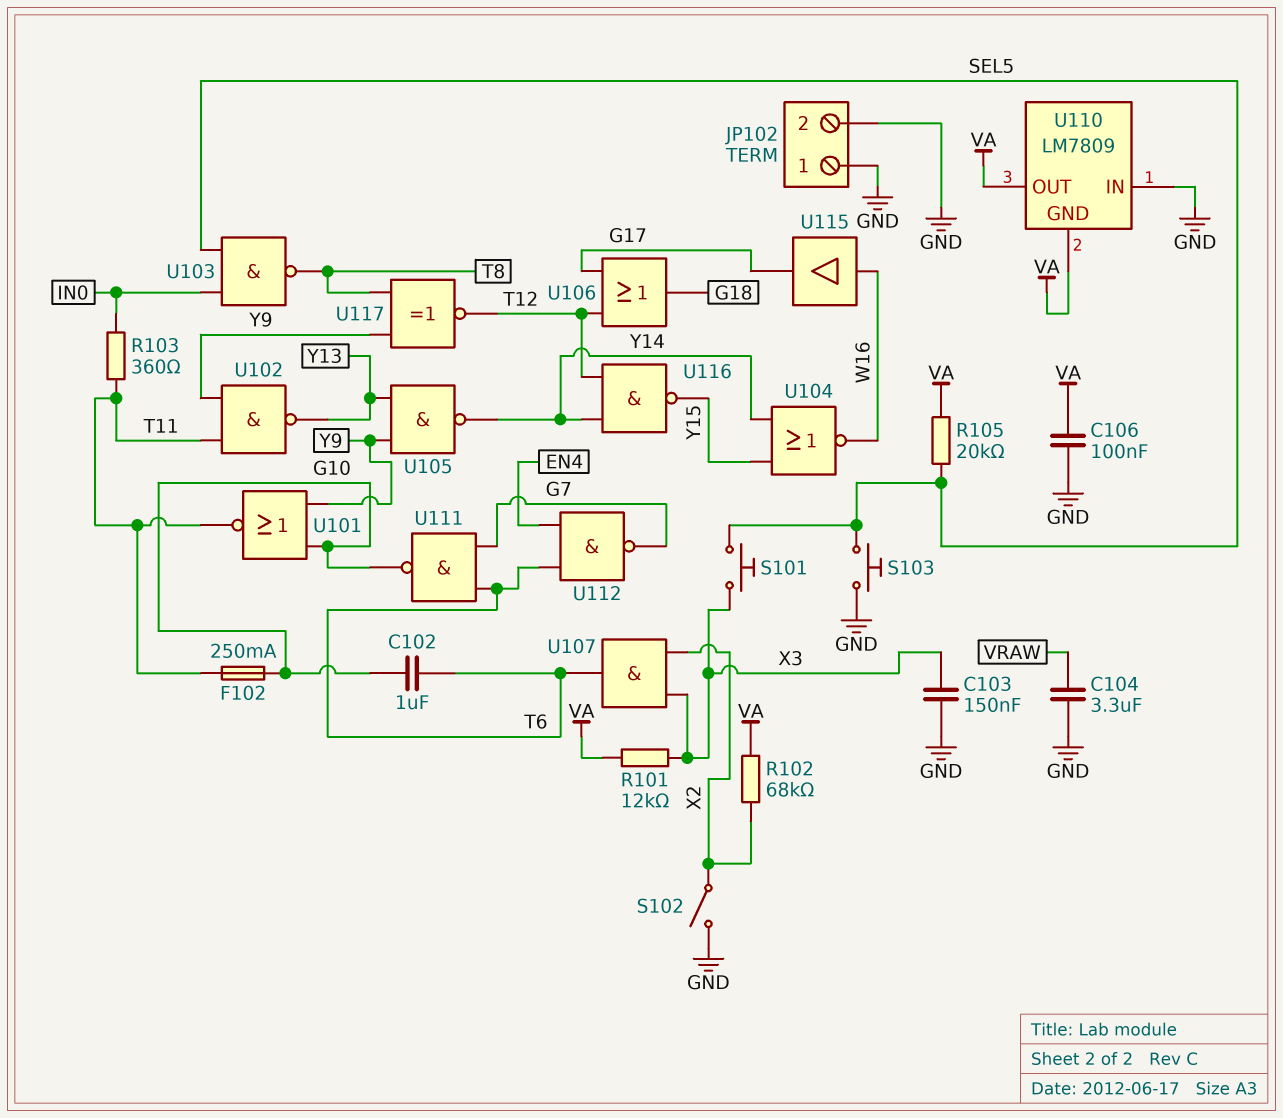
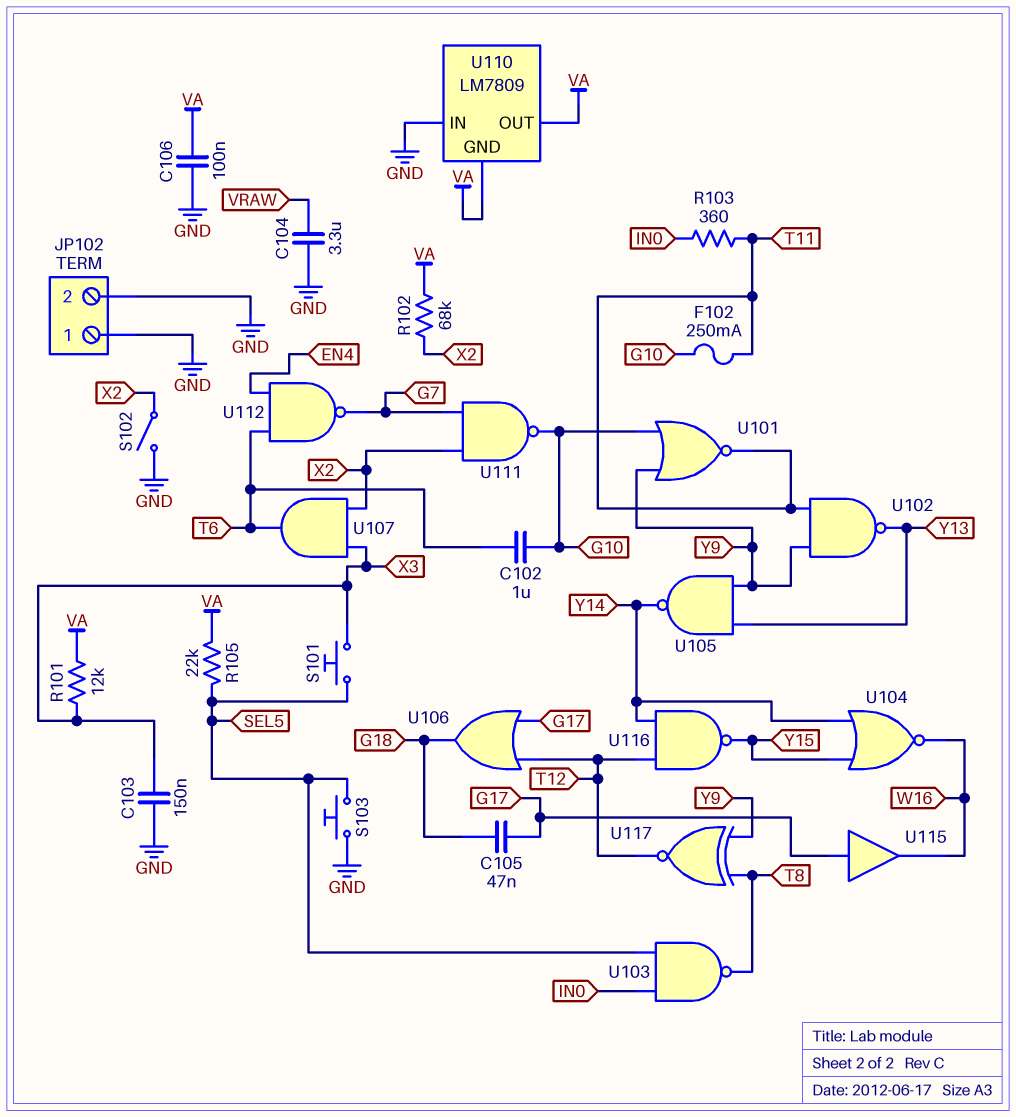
C105: none -> 47nF (G17, G18)
R105: 20k (SEL5, VA) -> 22k (SEL5, VA)
U111: NAND (in G7, in T6, out G10) -> NAND (in G7, in X2, out G10)
U115: buffer (in W16, out G17) -> buffer (in G17, out W16)

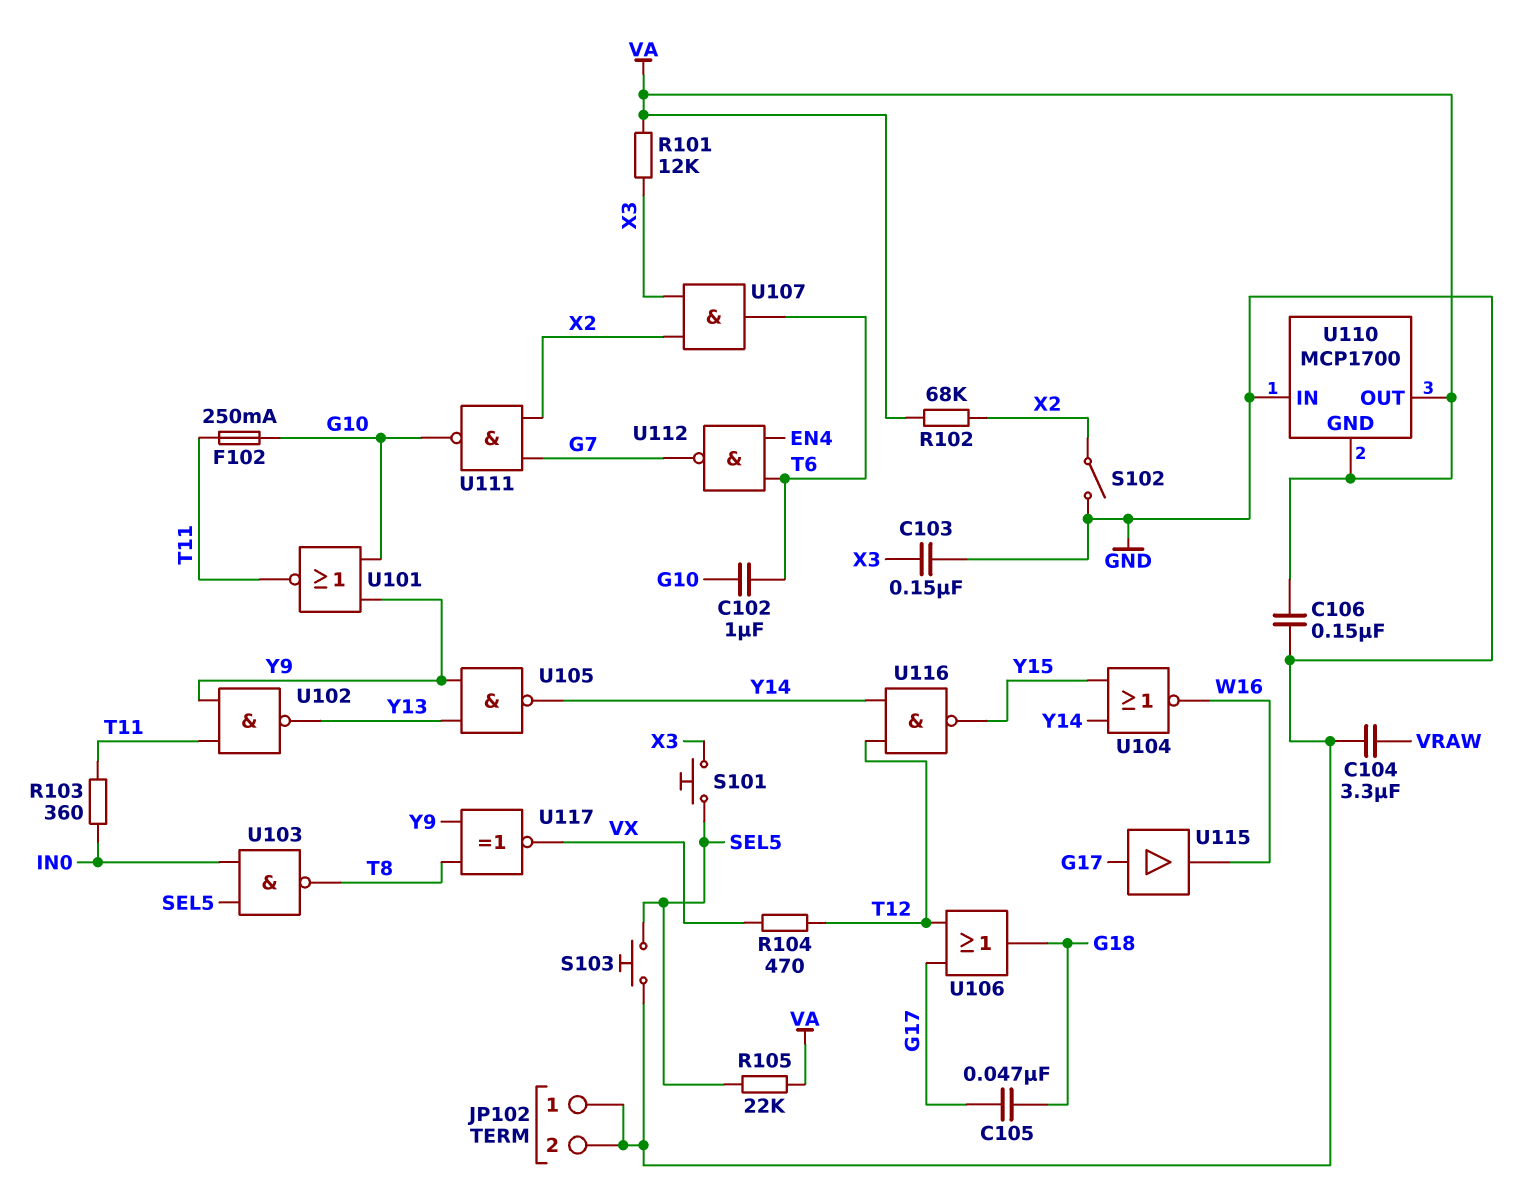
C106: 100nF (GND, VA) -> 150nF (GND, VA)
R104: none -> 470 (T12, VX)
U110: LM7809 -> MCP1700
U117: XNOR (in T8, in Y9, out T12) -> XNOR (in T8, in Y9, out VX)

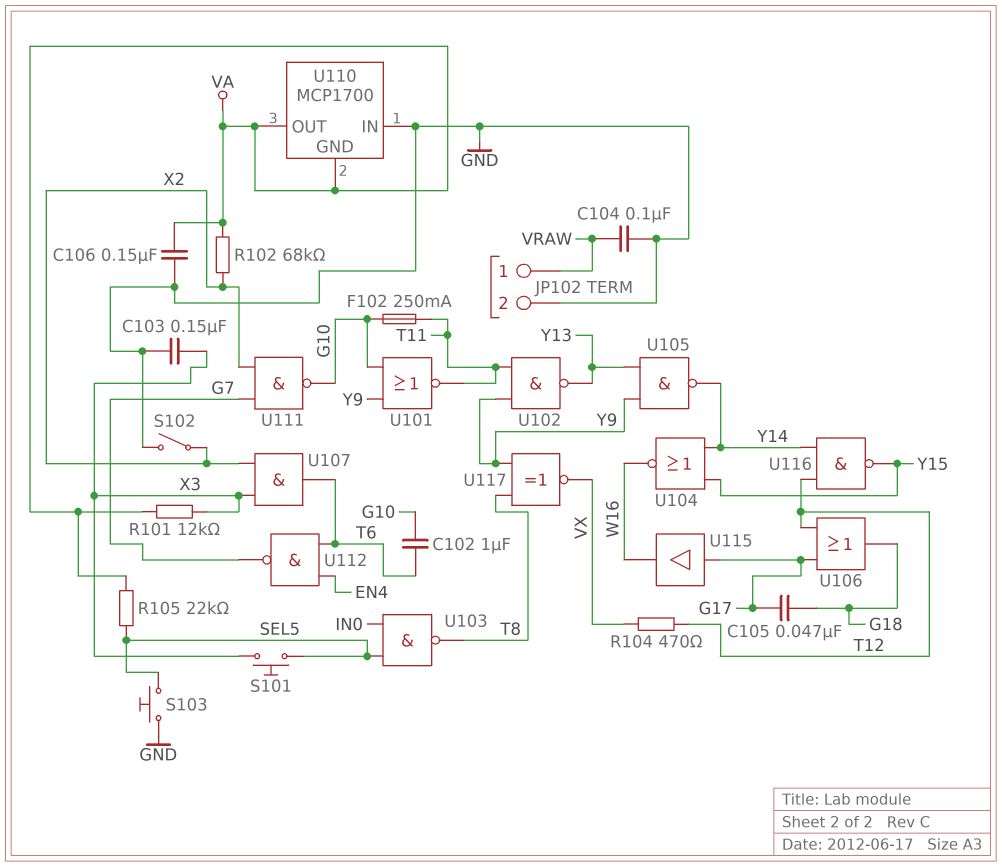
C104: 3.3uF (GND, VRAW) -> 100nF (GND, VRAW)
JP102 pin 1: GND -> VRAW
R103: 360 (IN0, T11) -> none

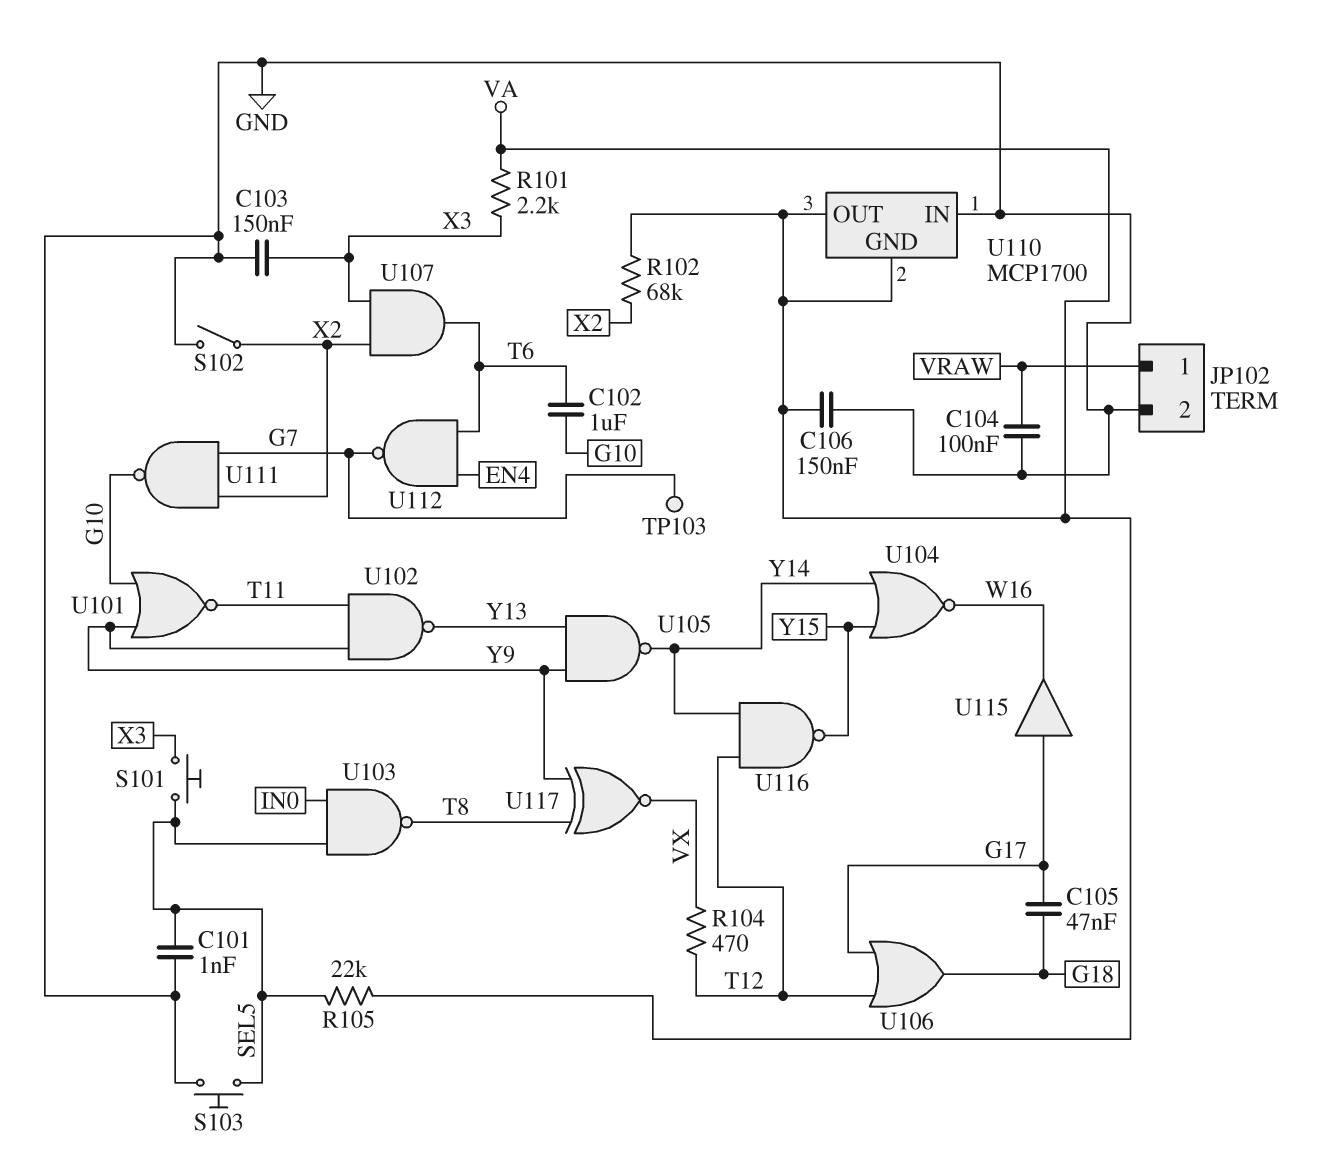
C101: none -> 1nF (GND, SEL5)
F102: 250mA (G10, T11) -> none
R101: 12k (VA, X3) -> 2.2k (VA, X3)
TP103: none -> test point (G7)

